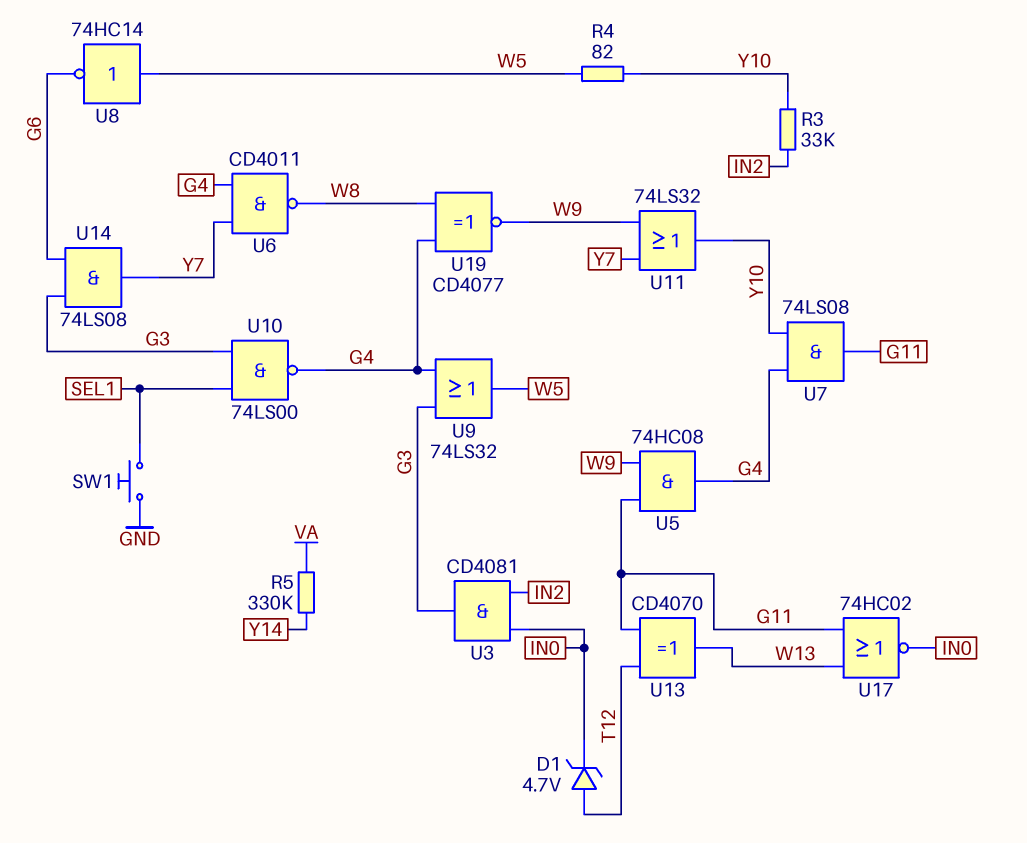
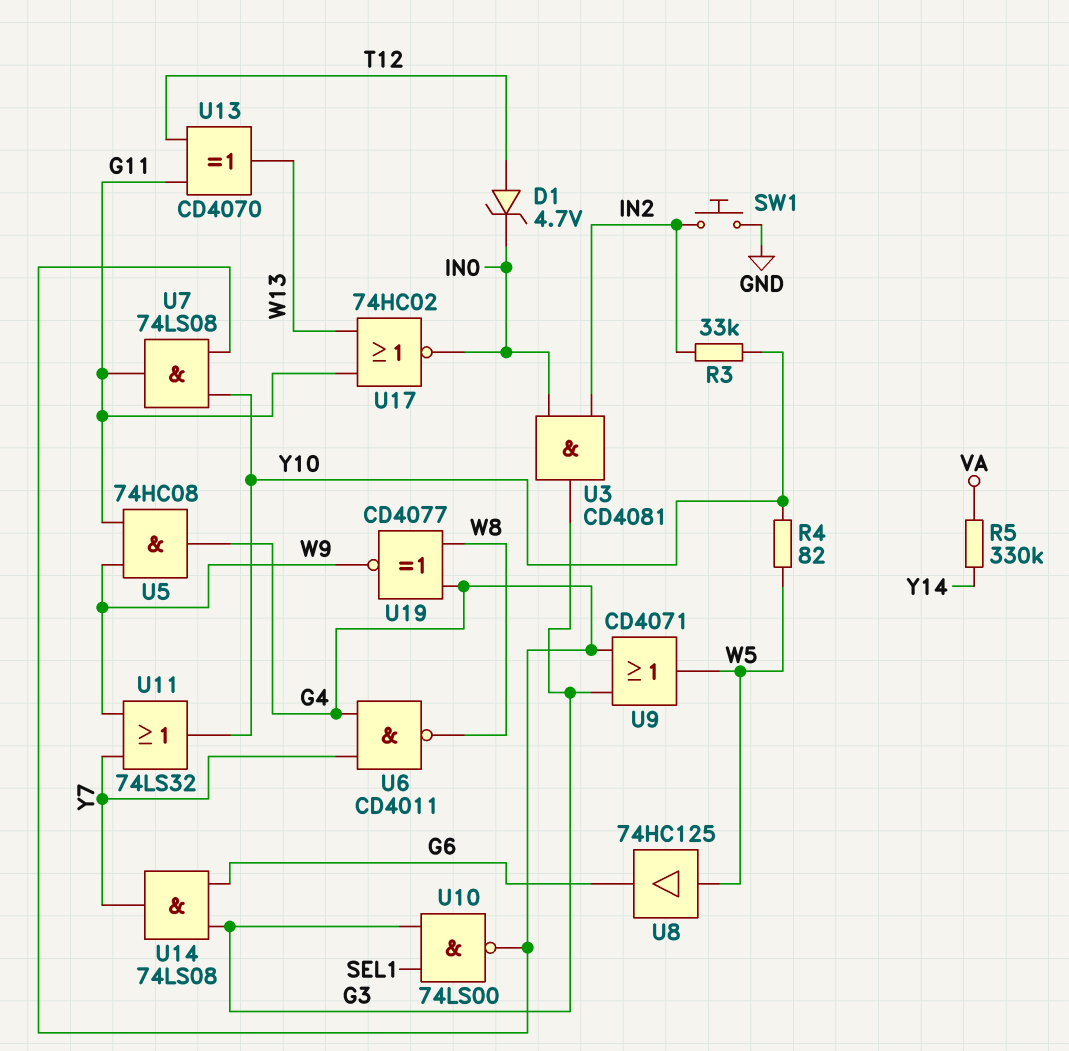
SW1: button (GND, SEL1) -> button (GND, IN2)
U8: NOT 74HC14 (in W5, out G6) -> buffer 74HC125 (in W5, out G6)
U9: OR 74LS32 (in G3, in G4, out W5) -> OR CD4071 (in G3, in G4, out W5)

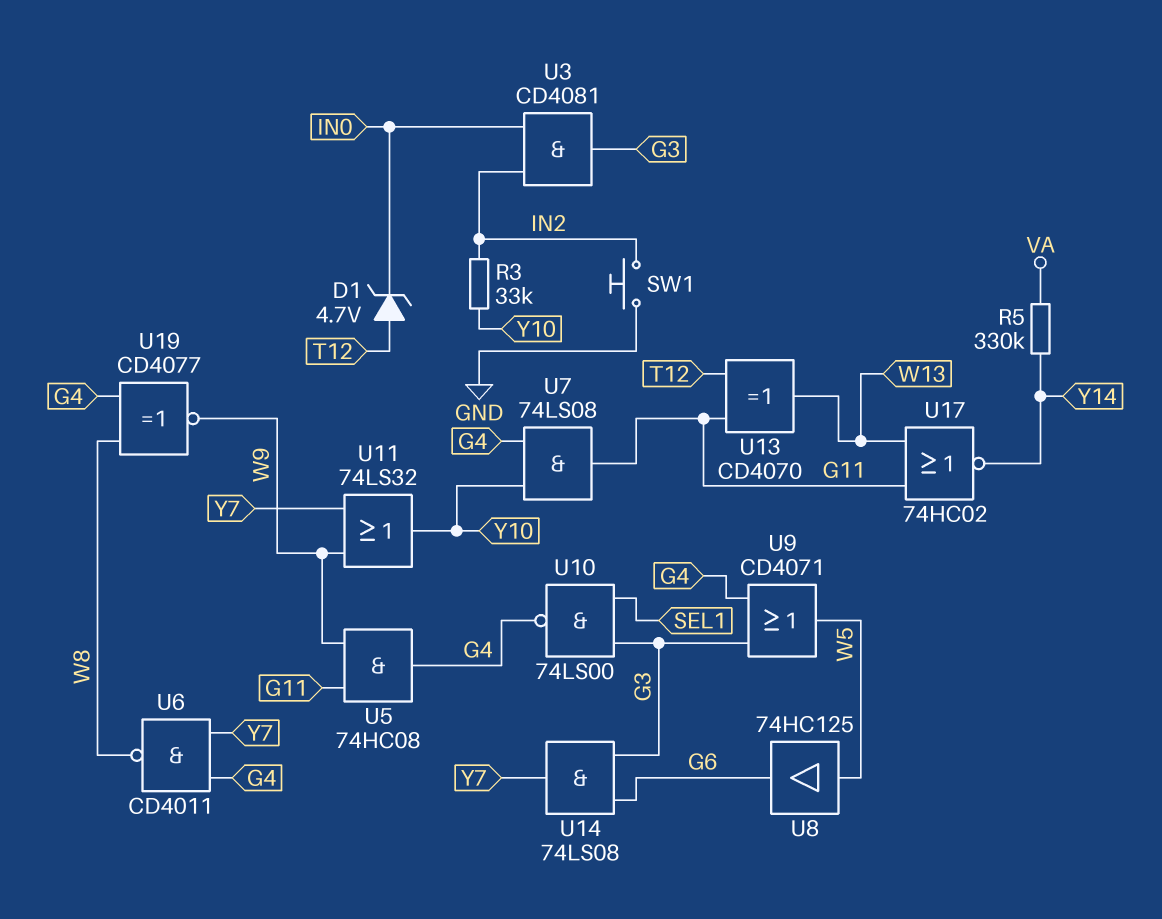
R4: 82 (W5, Y10) -> none
U17: NOR 74HC02 (in G11, in W13, out IN0) -> NOR 74HC02 (in G11, in W13, out Y14)

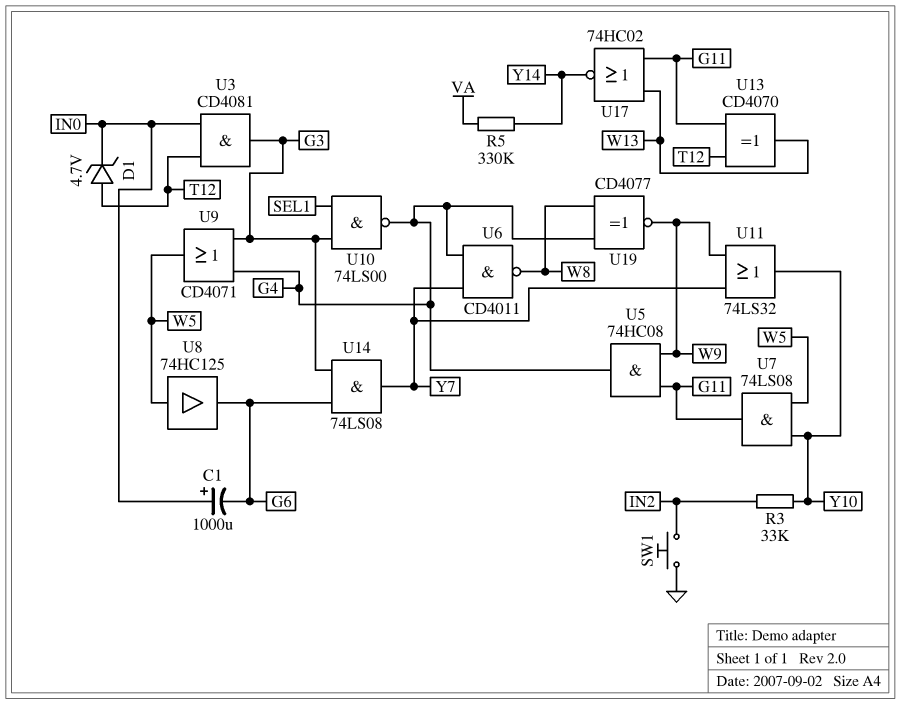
C1: none -> 1000uF (plus IN0, minus G6)
U3: AND CD4081 (in IN0, in IN2, out G3) -> AND CD4081 (in IN0, in T12, out G3)
U7: AND 74LS08 (in G4, in Y10, out G11) -> AND 74LS08 (in W5, in Y10, out G11)

